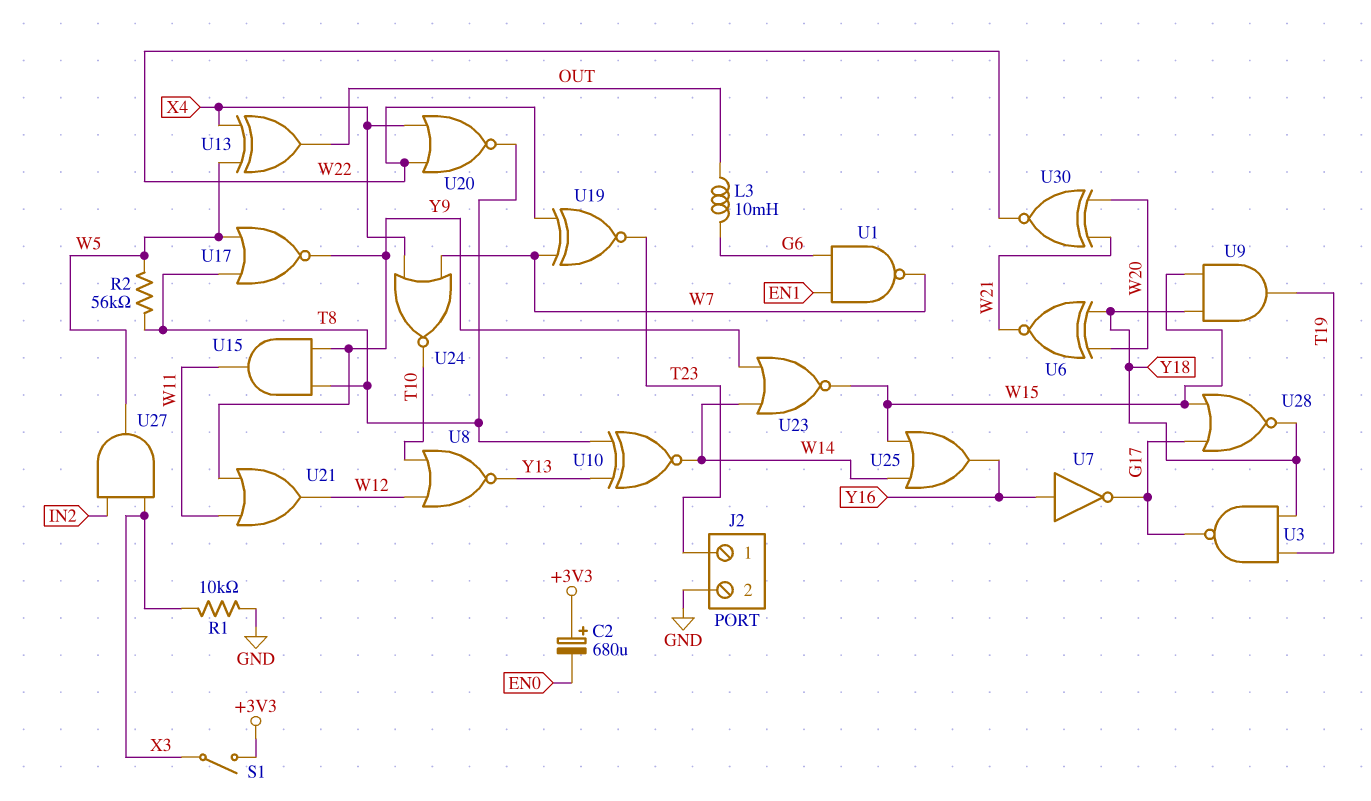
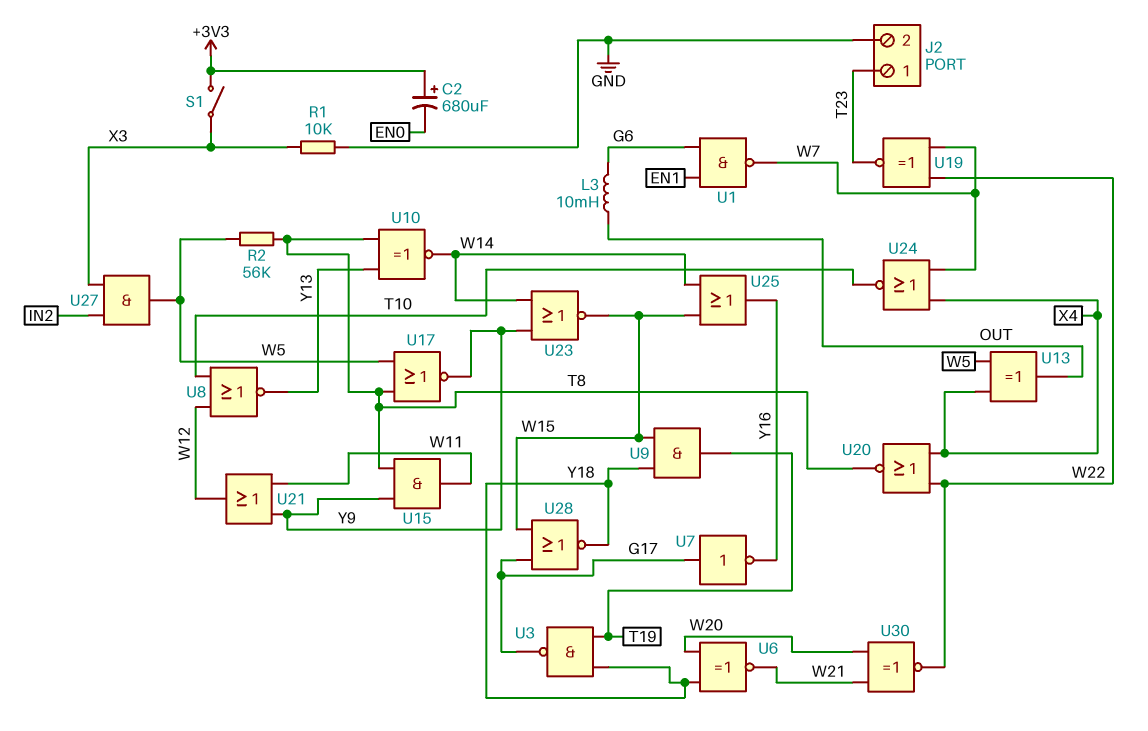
U7: NOT (in Y16, out G17) -> NOT (in G17, out Y16)

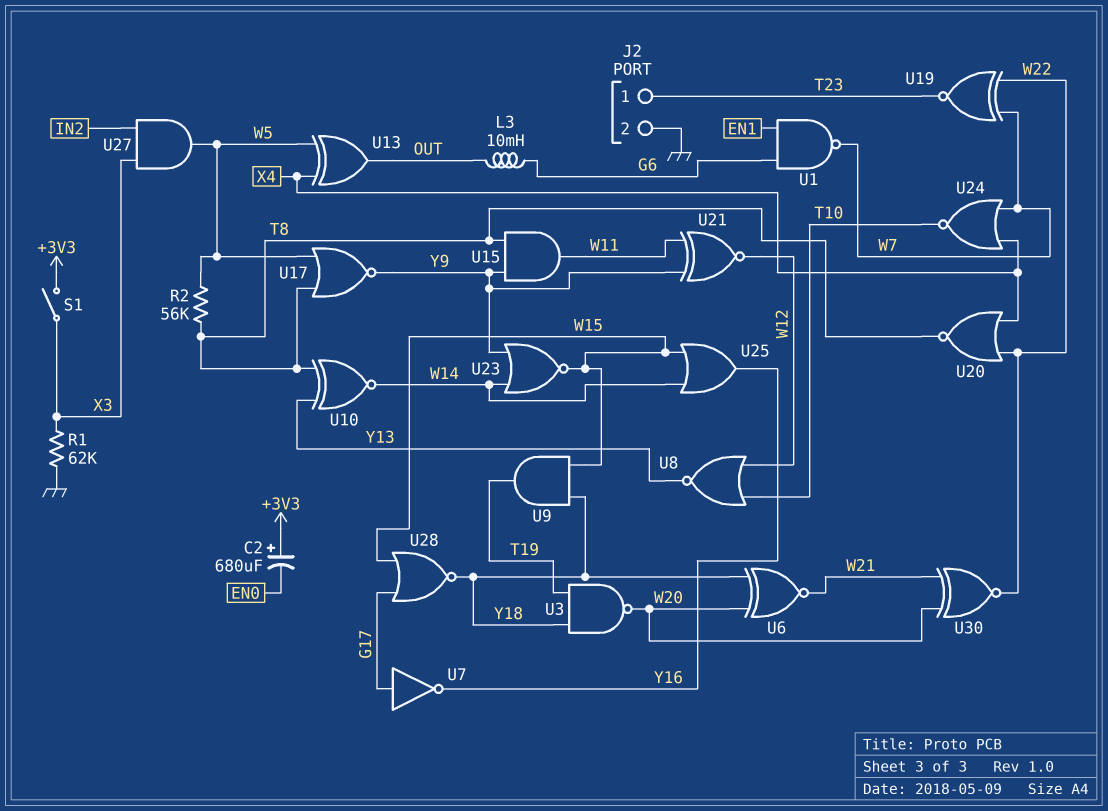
R1: 10k (GND, X3) -> 62k (GND, X3)
U3: NAND (in T19, in Y18, out G17) -> NAND (in T19, in Y18, out W20)
U21: OR (in W11, in Y9, out W12) -> XNOR (in W11, in Y9, out W12)

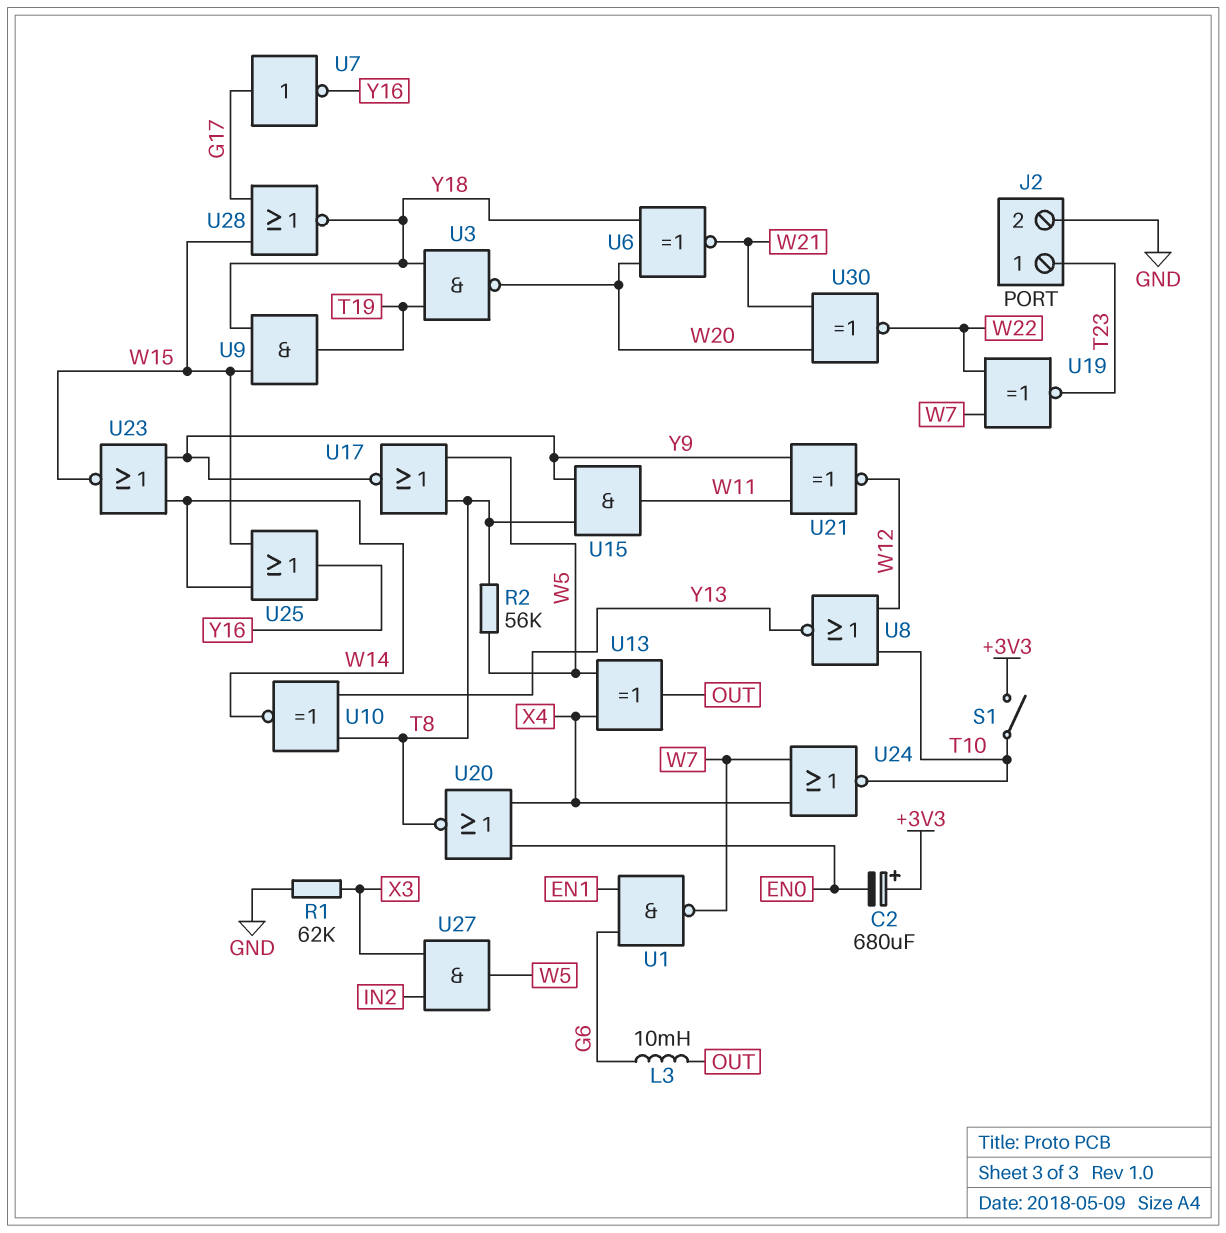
S1: switch (+3V3, X3) -> switch (+3V3, T10)
U20: NOR (in W22, in X4, out T8) -> NOR (in EN0, in X4, out T8)

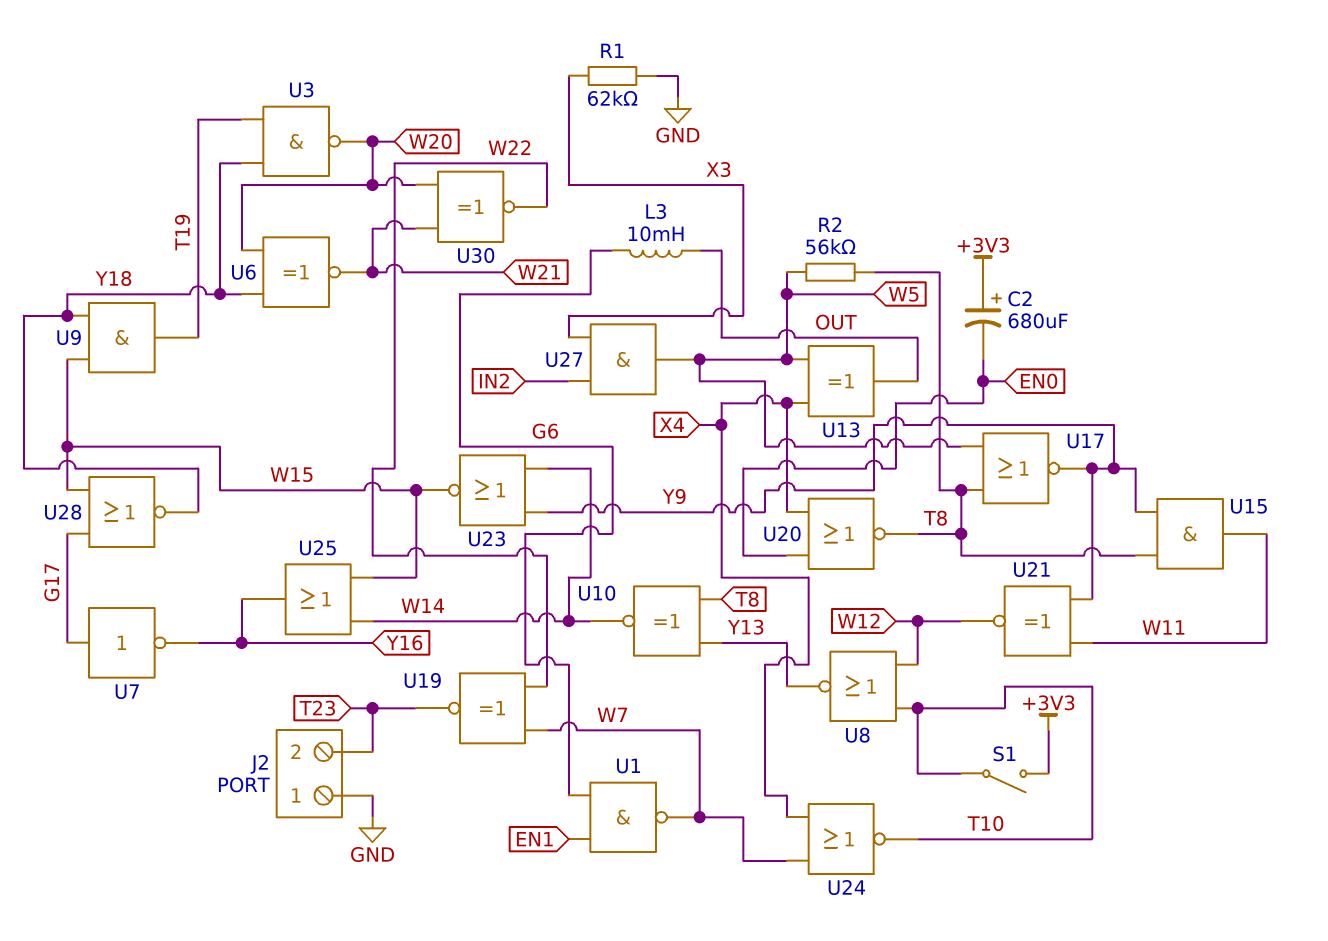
J2 pin 1: T23 -> GND
J2 pin 2: GND -> T23

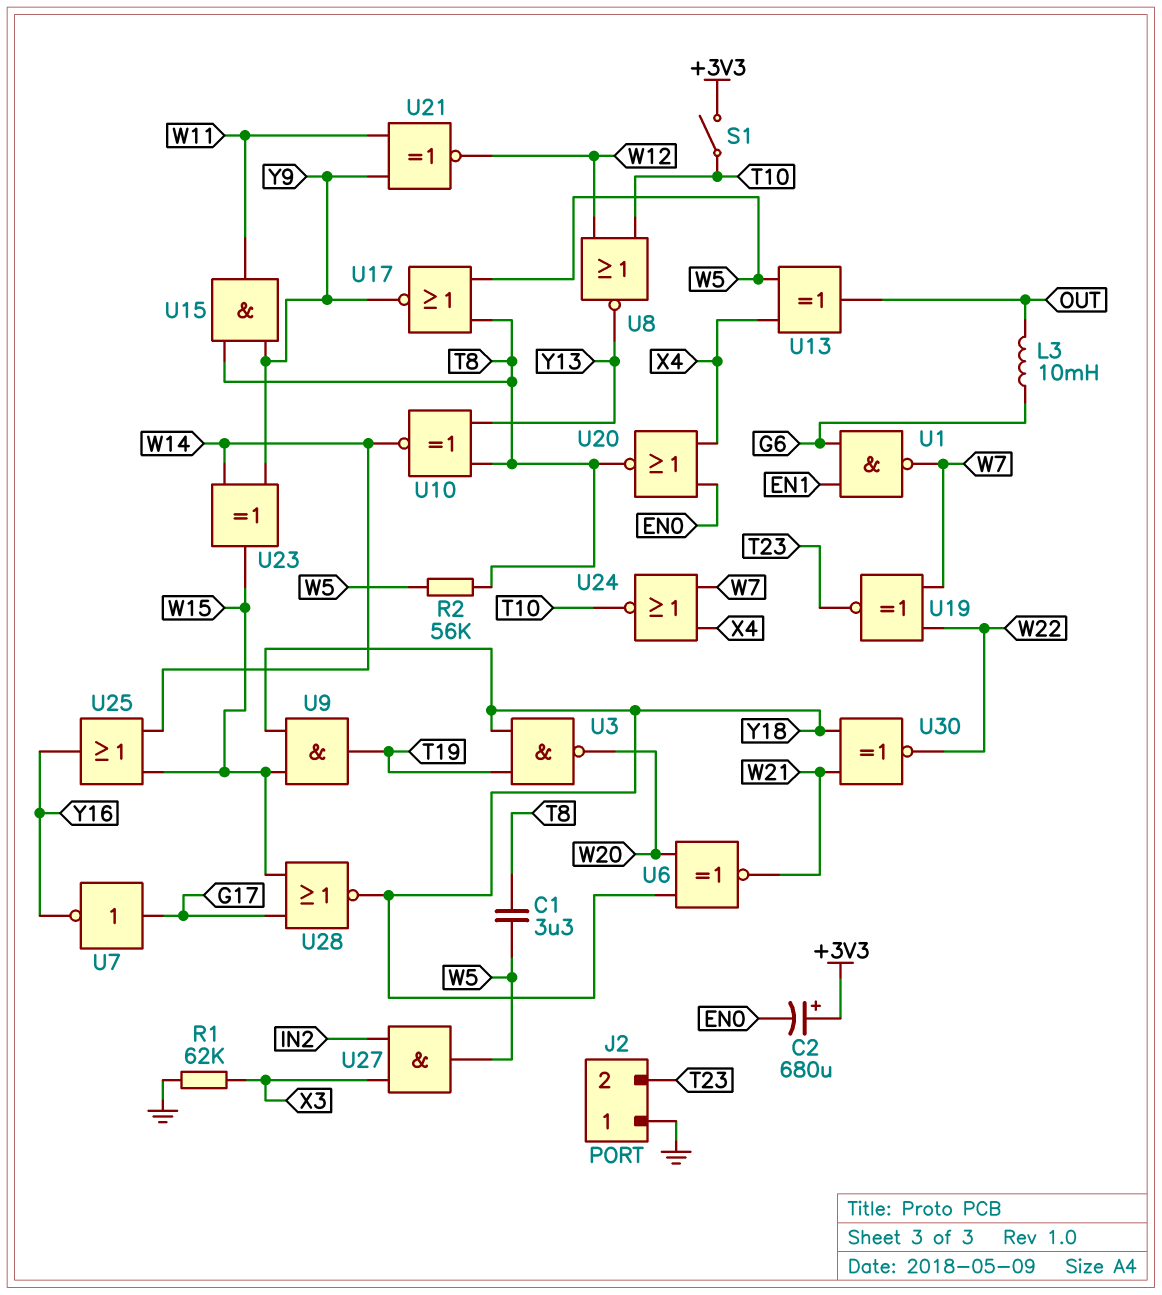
C1: none -> 3.3uF (T8, W5)
U23: NOR (in W14, in Y9, out W15) -> XOR (in W14, in Y9, out W15)
U30: XNOR (in W20, in W21, out W22) -> XNOR (in W21, in Y18, out W22)

